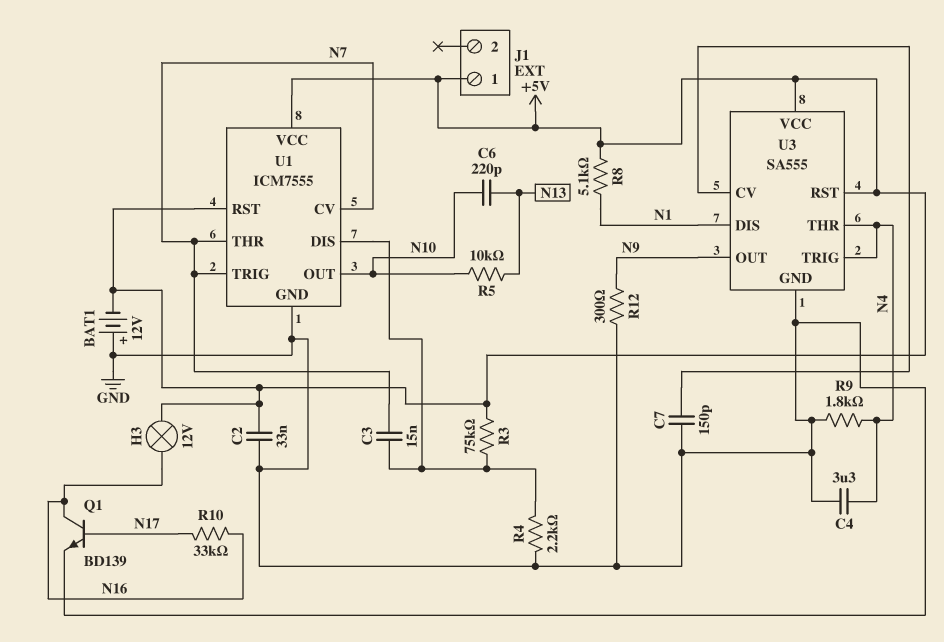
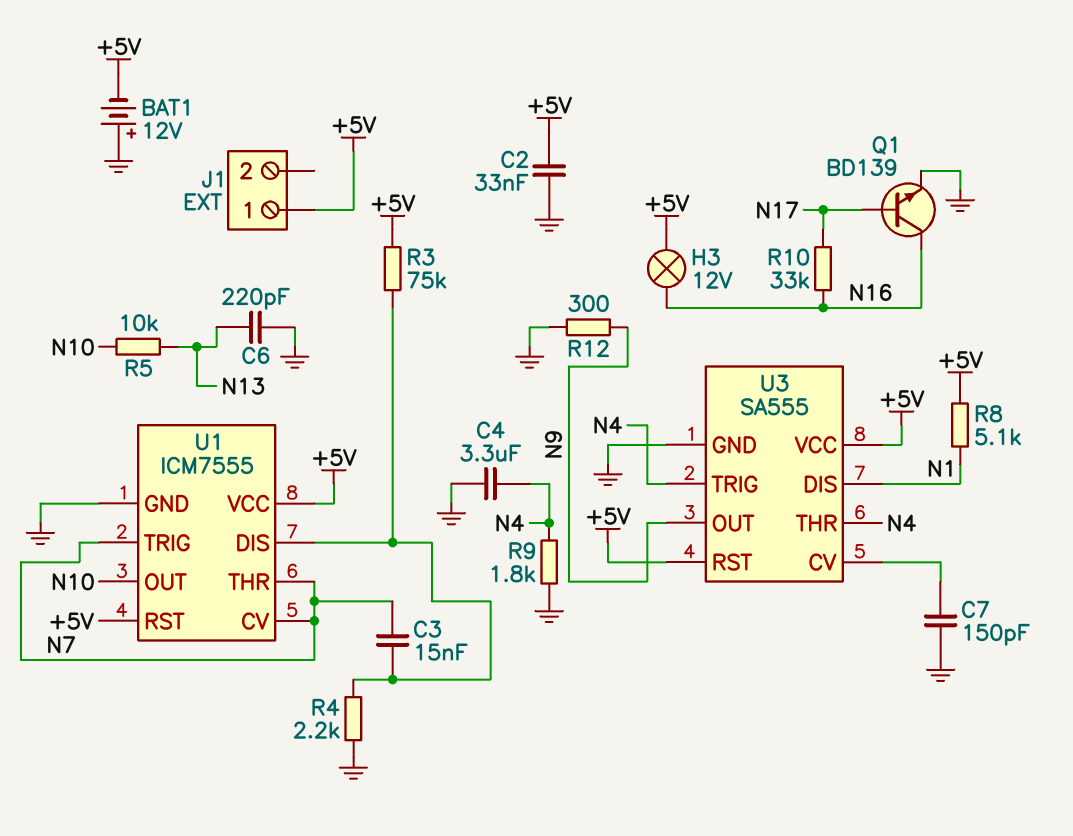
C6: 220pF (N10, N13) -> 220pF (GND, N13)

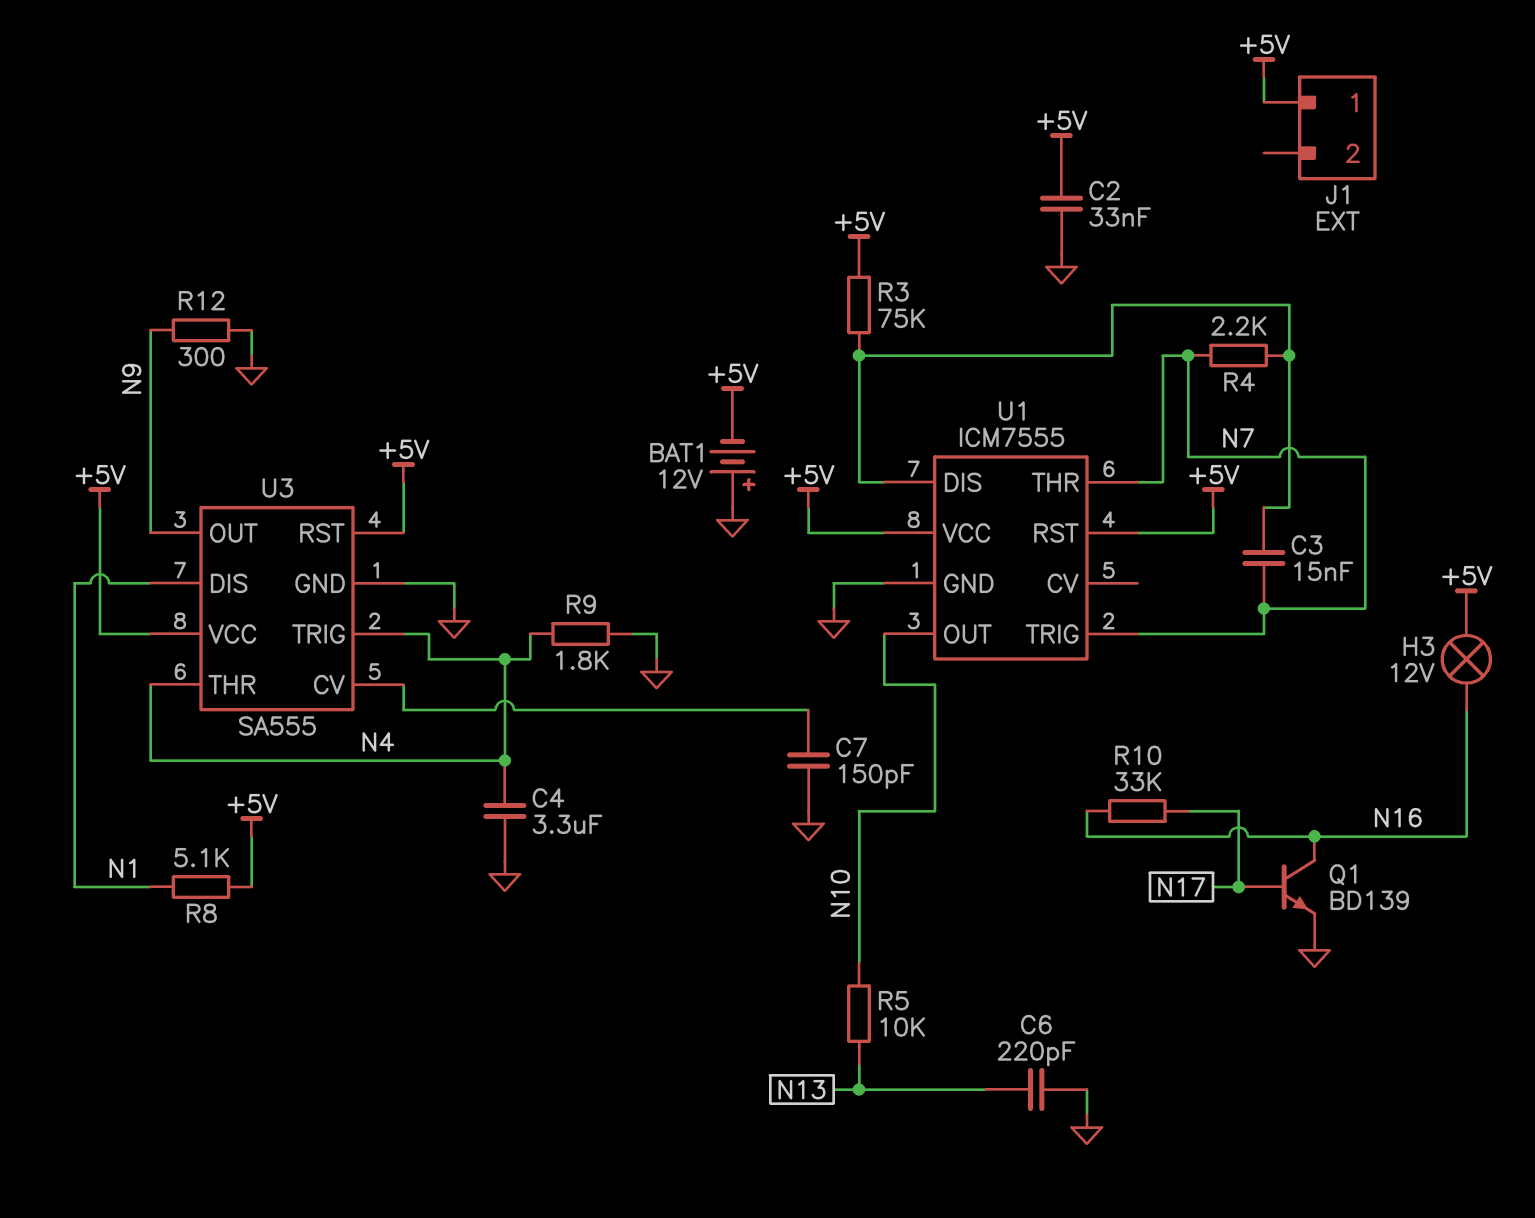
R4: 2.2k (GND, U1/DIS) -> 2.2k (N7, U1/DIS)
U1 pin CV: N7 -> none

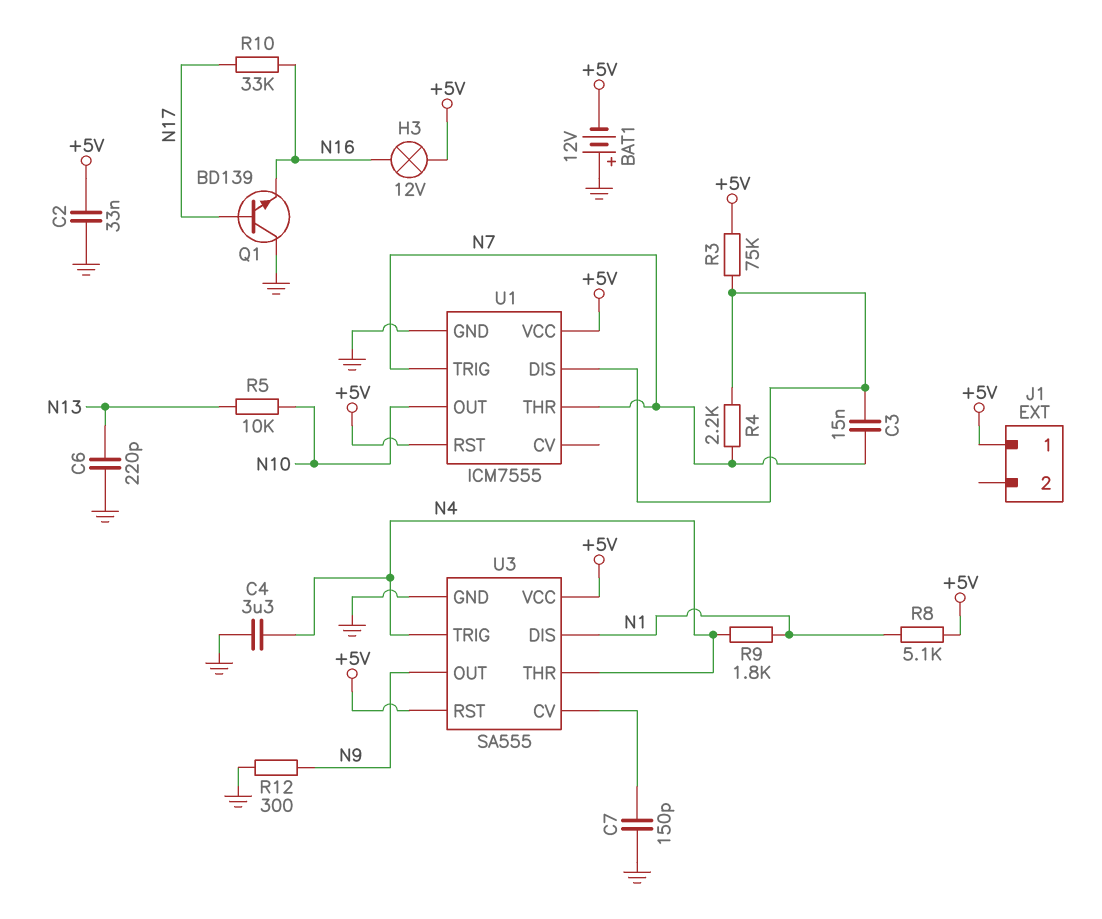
Q1: NPN BD139 (B N17, C N16, E GND) -> NPN BD139 (B N17, C GND, E N16)
R9: 1.8k (GND, N4) -> 1.8k (N1, N4)

